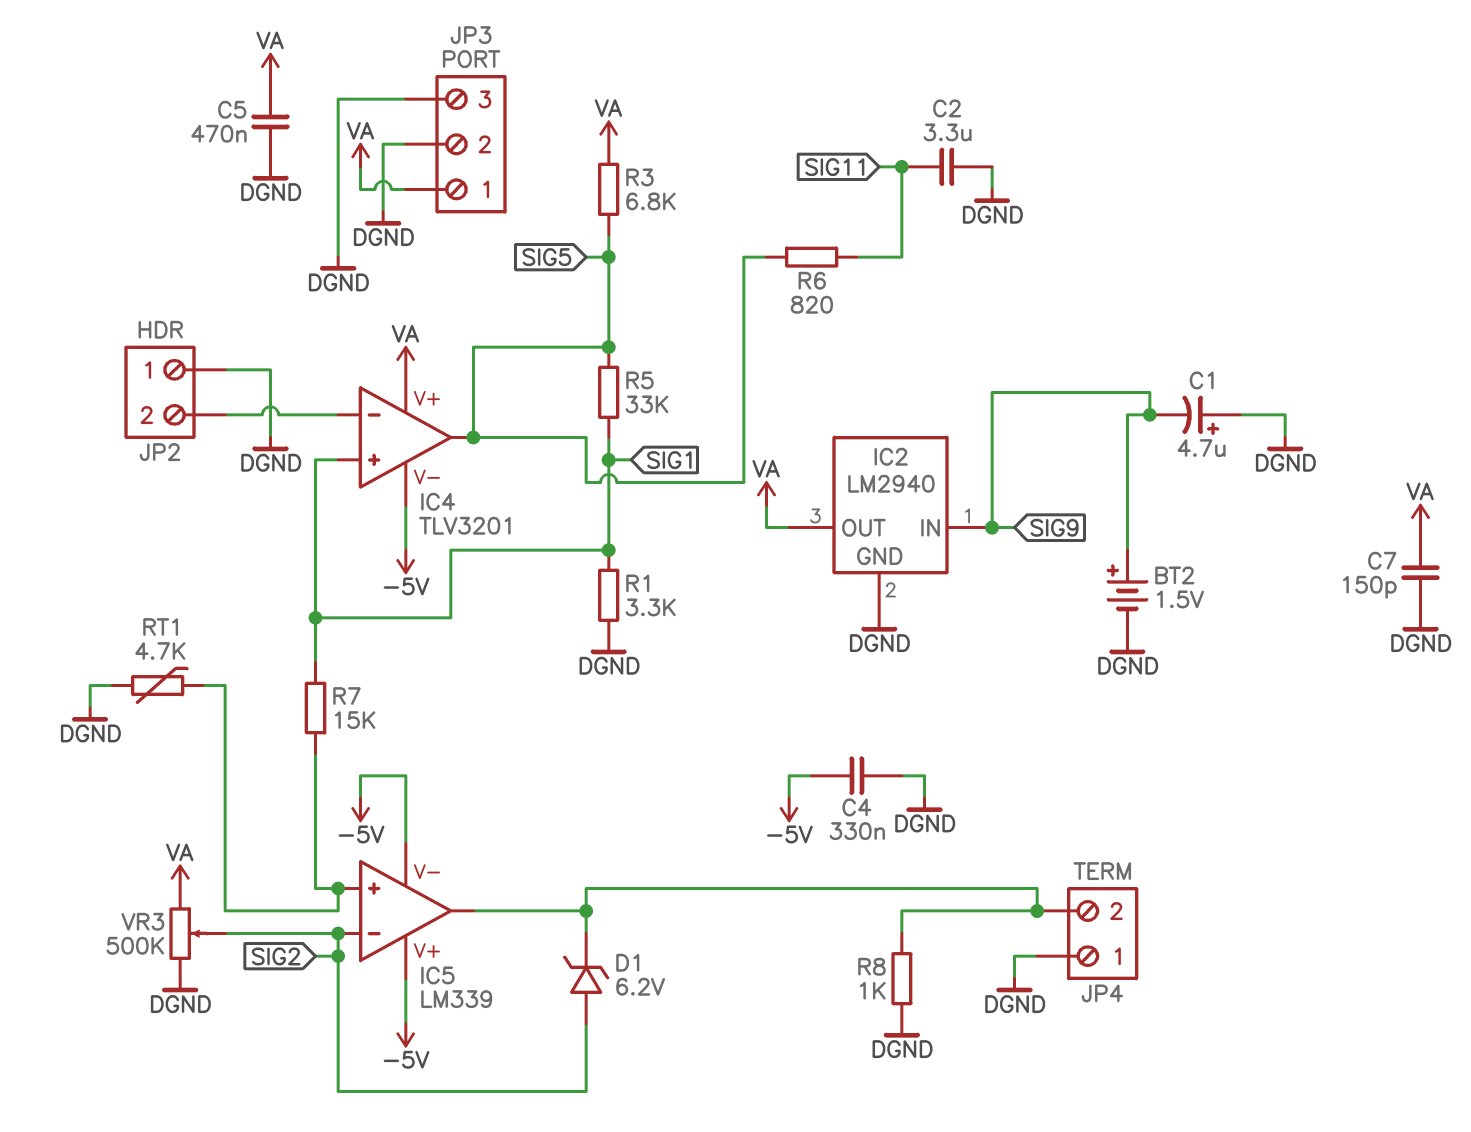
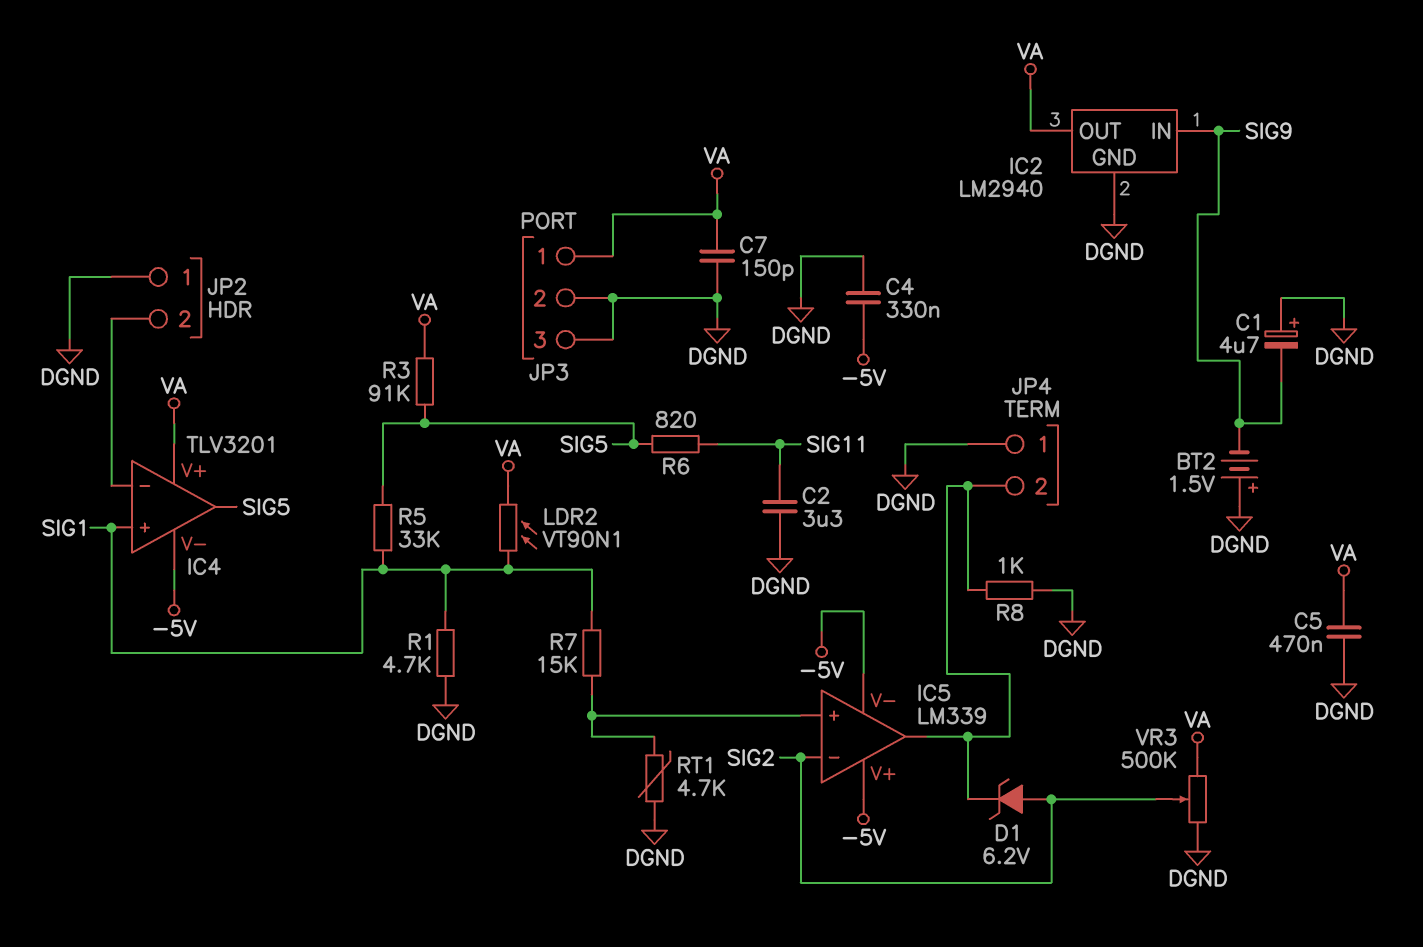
BT2: 1.5V (plus SIG9, minus DGND) -> 1.5V (plus DGND, minus SIG9)
LDR2: none -> VT90N1 (SIG1, VA)
R1: 3.3k (DGND, SIG1) -> 4.7k (DGND, SIG1)
R3: 6.8k (SIG5, VA) -> 91k (SIG5, VA)

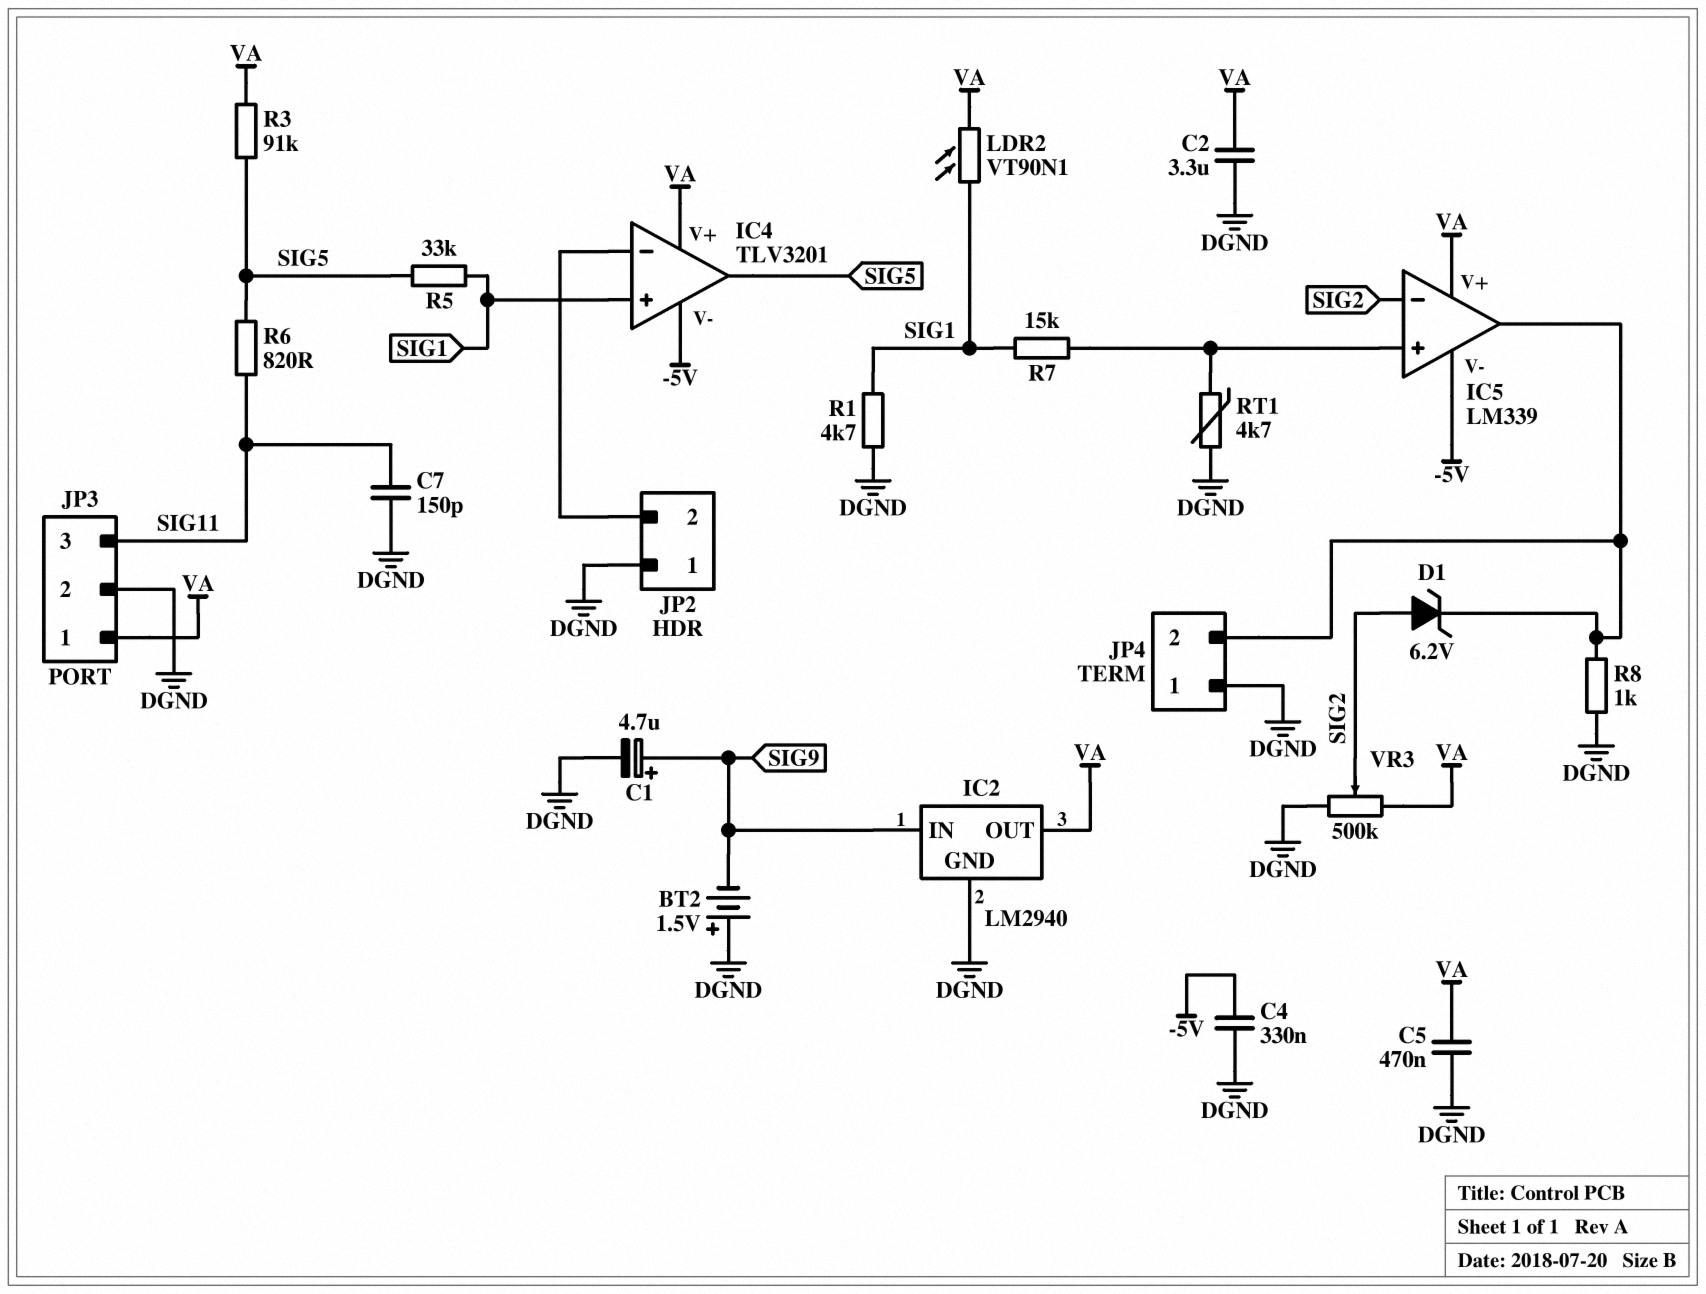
C1: 4.7uF (plus DGND, minus SIG9) -> 4.7uF (plus SIG9, minus DGND)
C2: 3.3uF (DGND, SIG11) -> 3.3uF (DGND, VA)
C7: 150pF (DGND, VA) -> 150pF (DGND, SIG11)
IC5 pin V+: -5V -> VA
JP3 pin 3: DGND -> SIG11

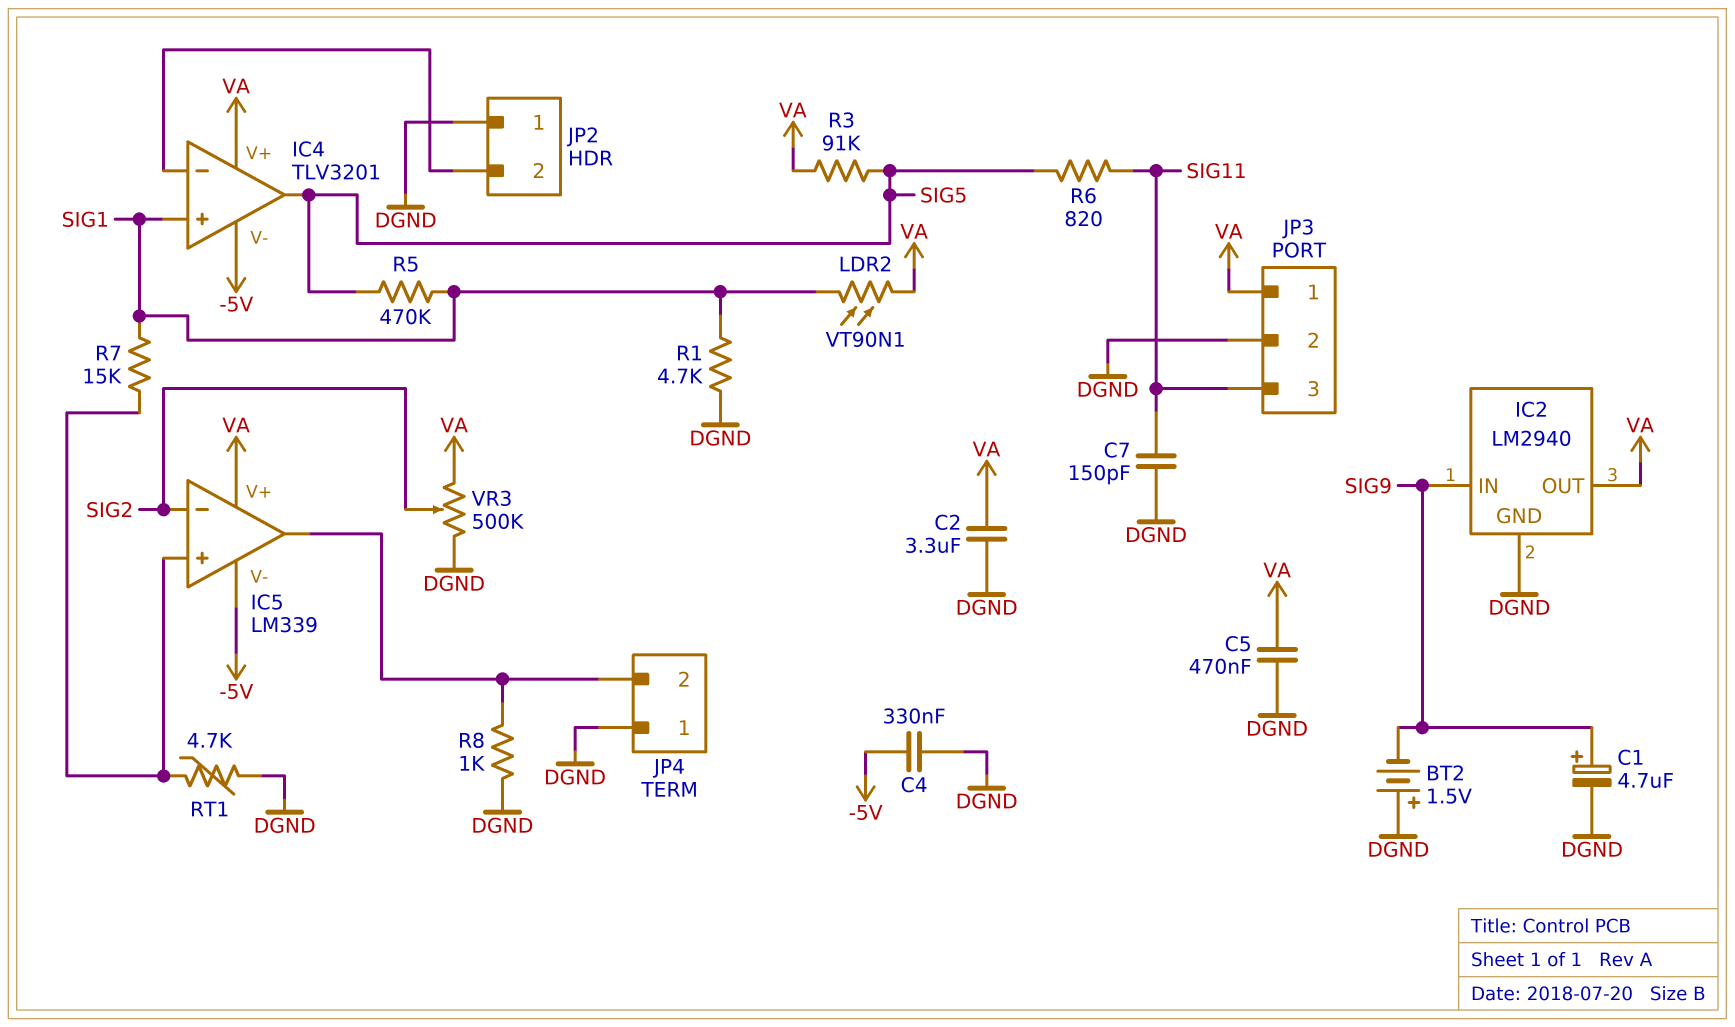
D1: zener 6.2V (A SIG2, K IC5/out) -> none
R5: 33k (SIG1, SIG5) -> 470k (SIG1, SIG5)

